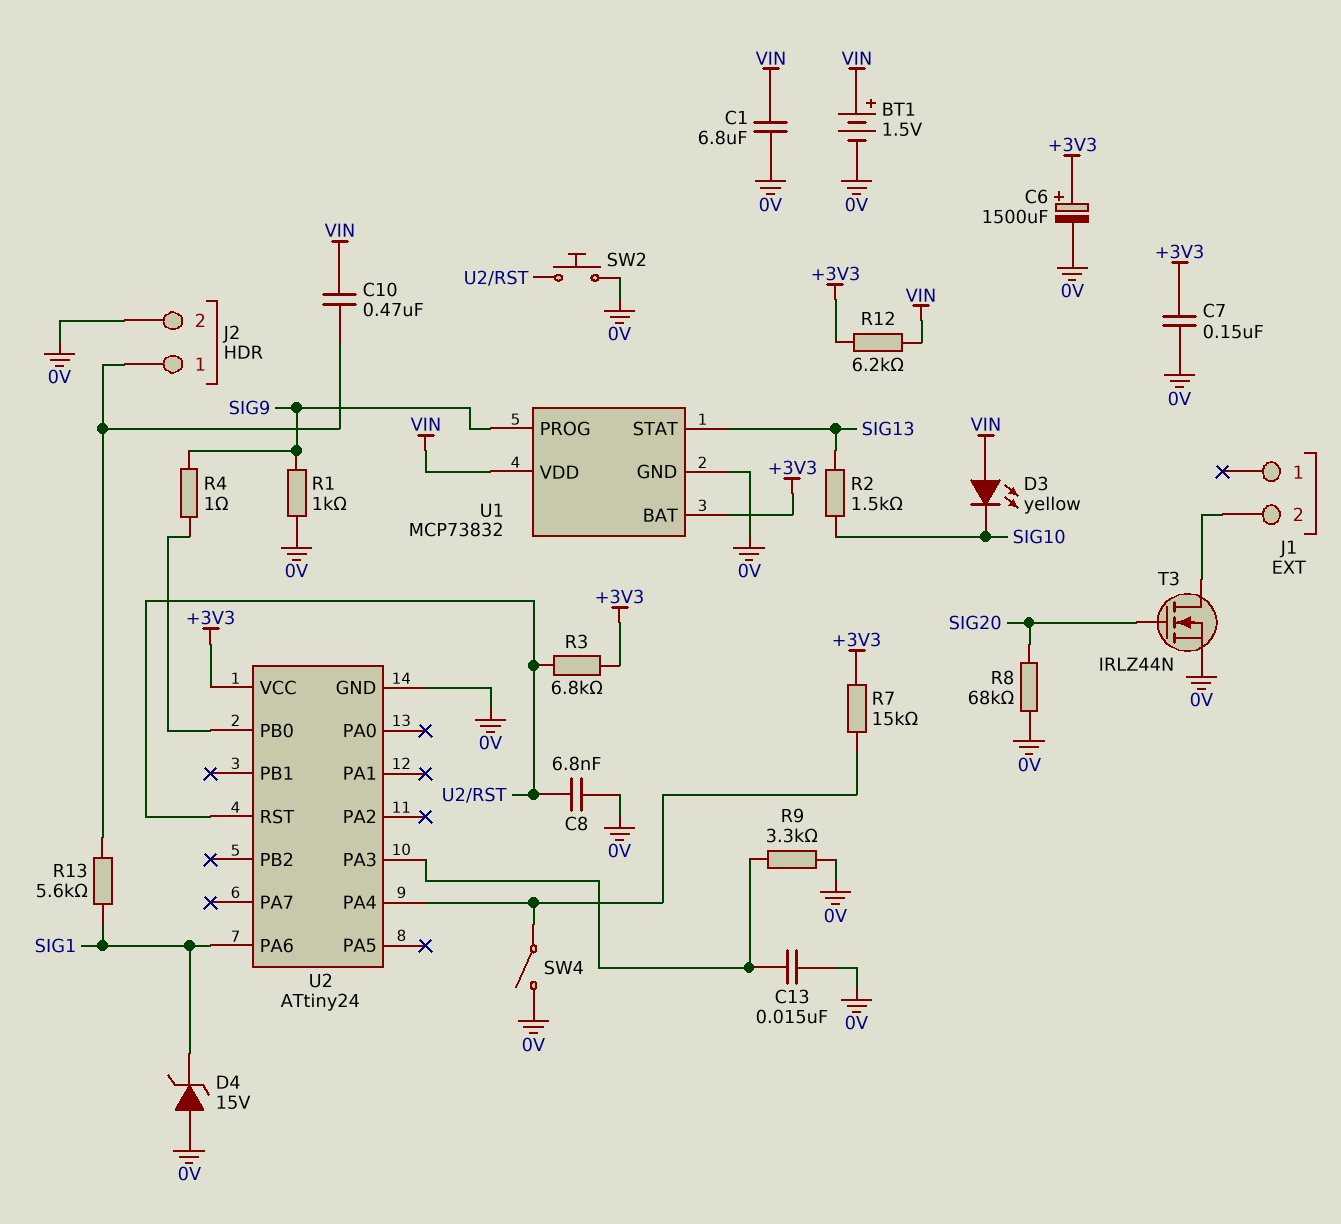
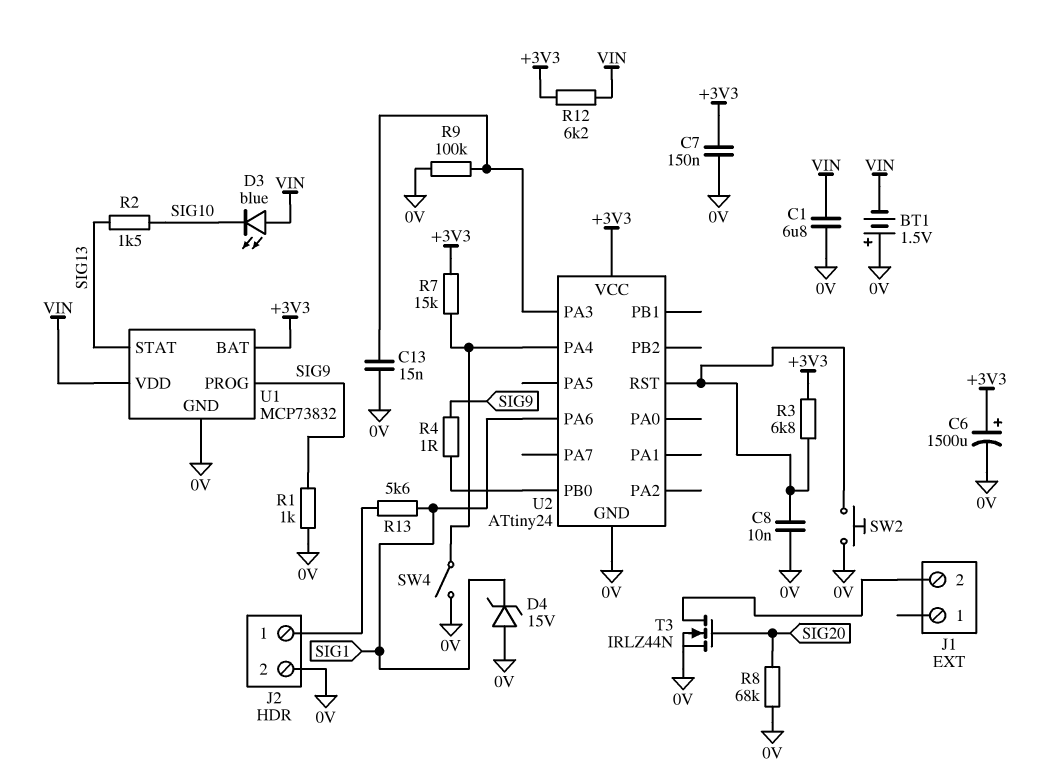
BT1: 1.5V (plus VIN, minus 0V) -> 1.5V (plus 0V, minus VIN)
C8: 6.8nF (0V, U2/RST) -> 10nF (0V, U2/RST)
C10: 470nF (J2/1, VIN) -> none
D3: LED yellow (A VIN, K SIG10) -> LED blue (A VIN, K SIG10)
R9: 3.3k (0V, U2/PA3) -> 100k (0V, U2/PA3)

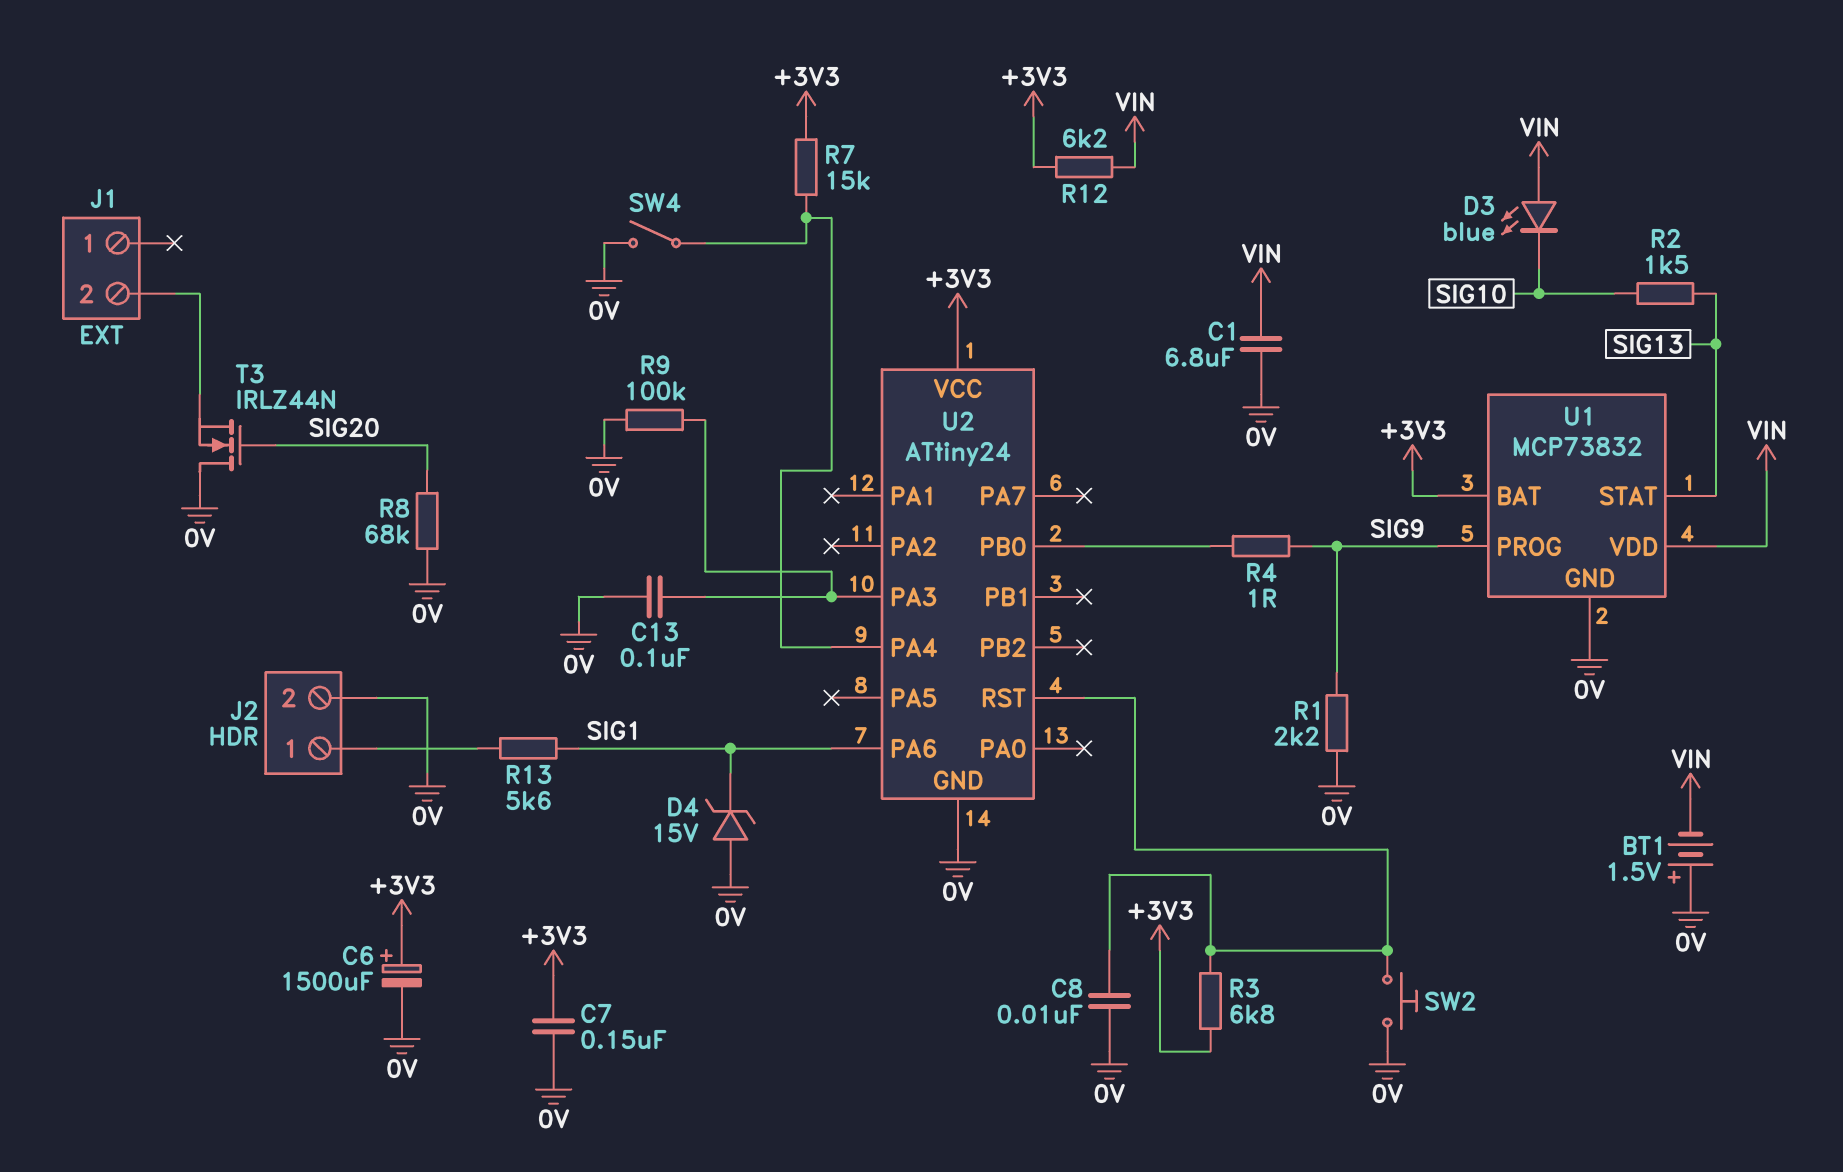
C13: 15nF (0V, U2/PA3) -> 100nF (0V, U2/PA3)
R1: 1k (0V, SIG9) -> 2.2k (0V, SIG9)
T3: NMOS IRLZ44N (G SIG20, D J1/2, S 0V) -> NMOS IRLZ44N (G SIG20, D 0V, S J1/2)

